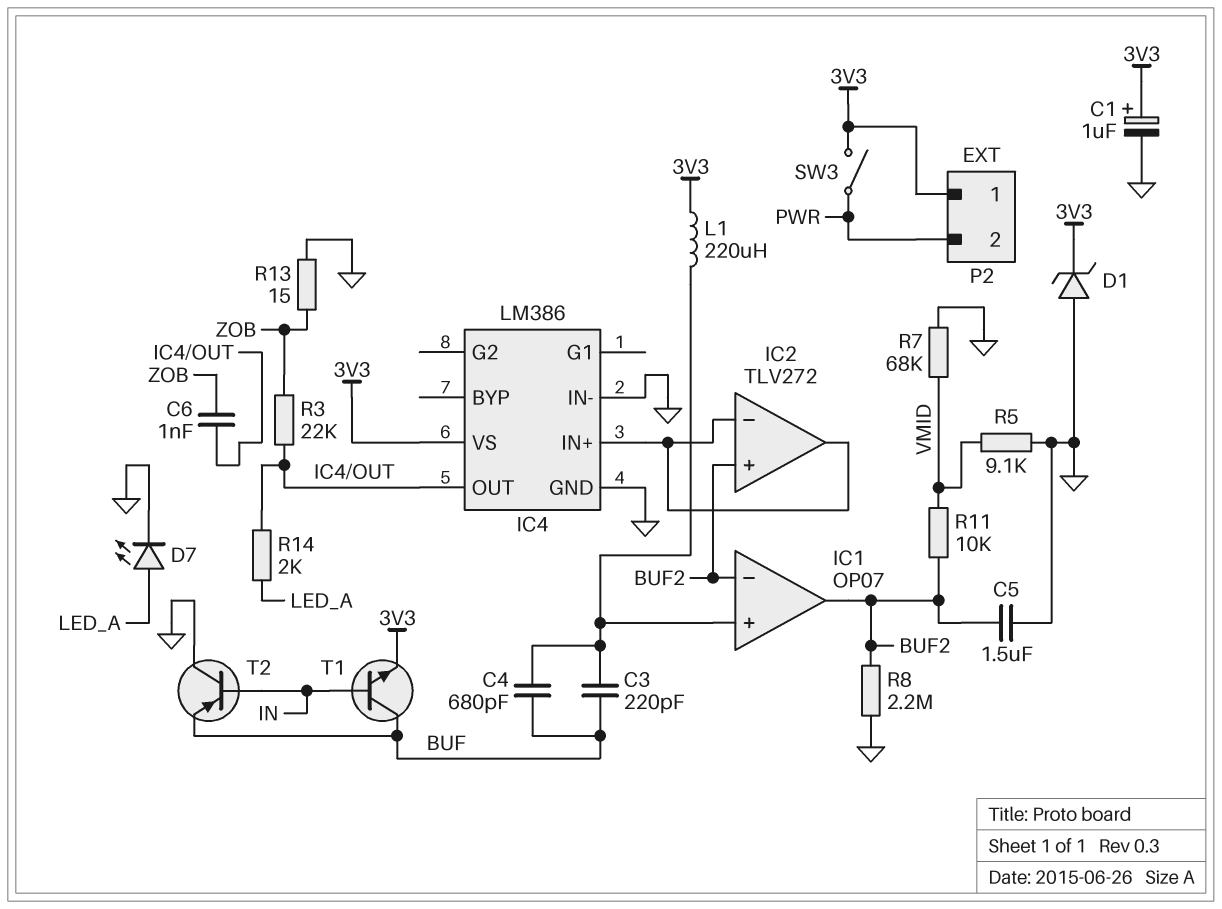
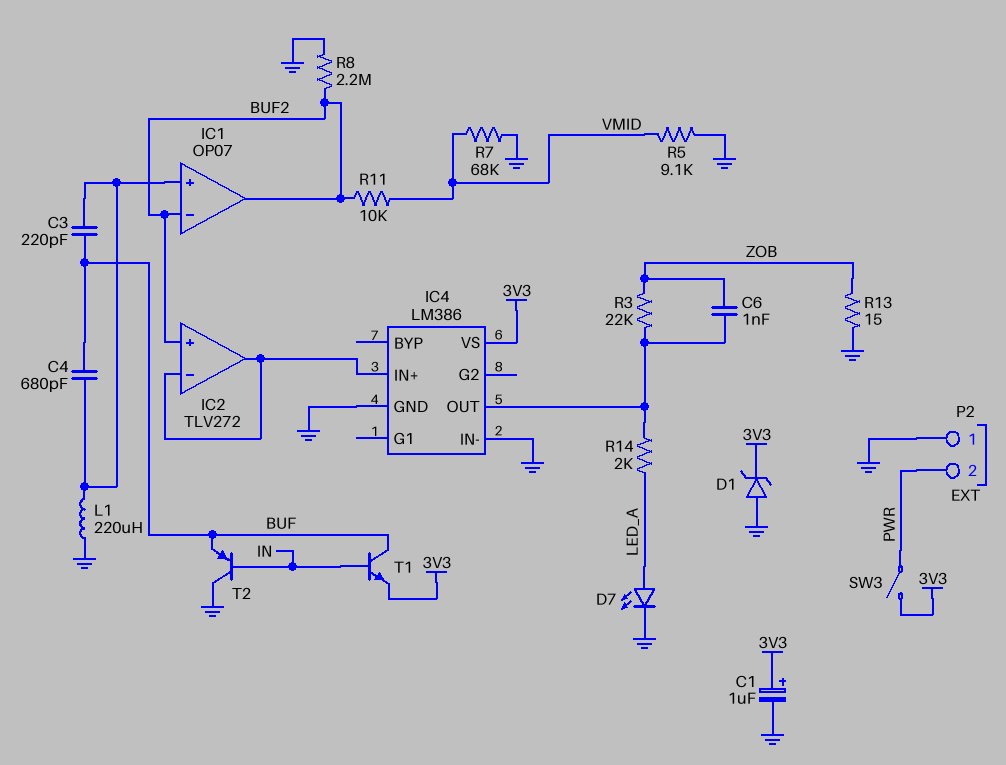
C5: 1.5uF (BUF2, GND) -> none
L1: 220uH (3V3, IC1/in+) -> 220uH (GND, IC1/in+)
P2 pin 1: 3V3 -> GND

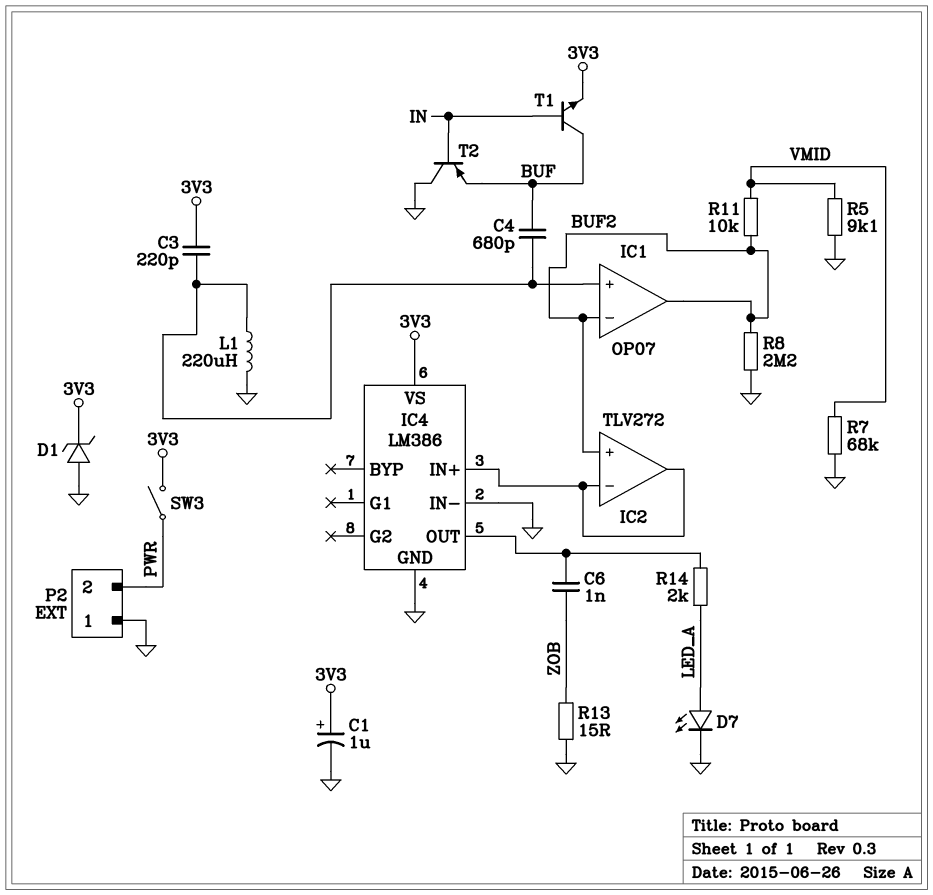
C3: 220pF (BUF, IC1/in+) -> 220pF (3V3, IC1/in+)
R3: 22k (IC4/OUT, ZOB) -> none

